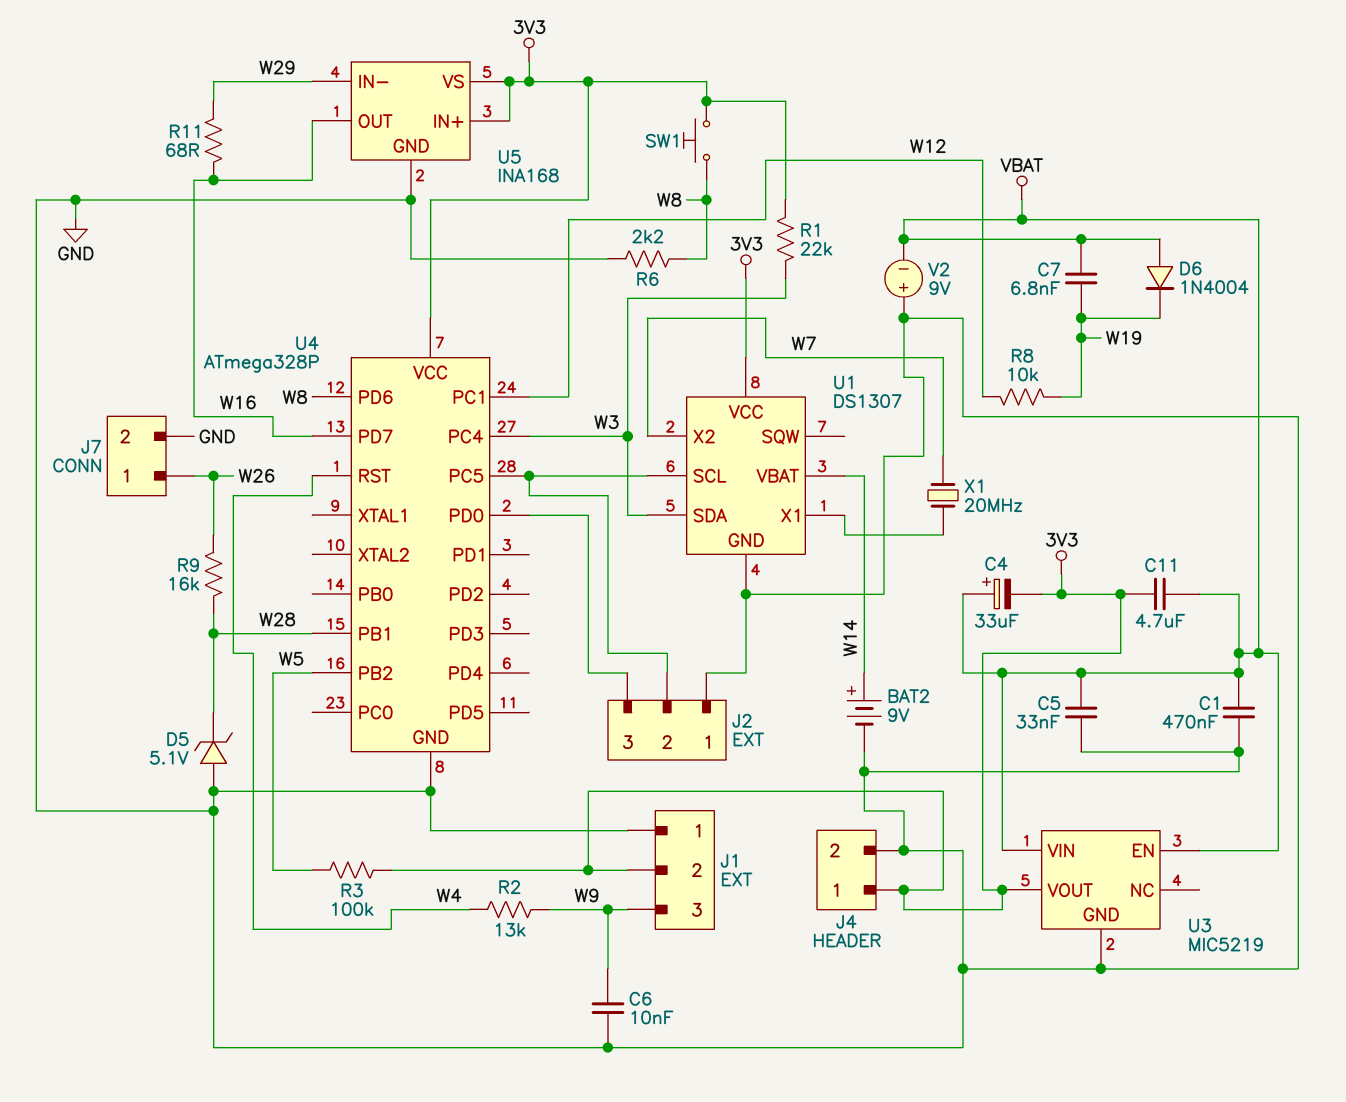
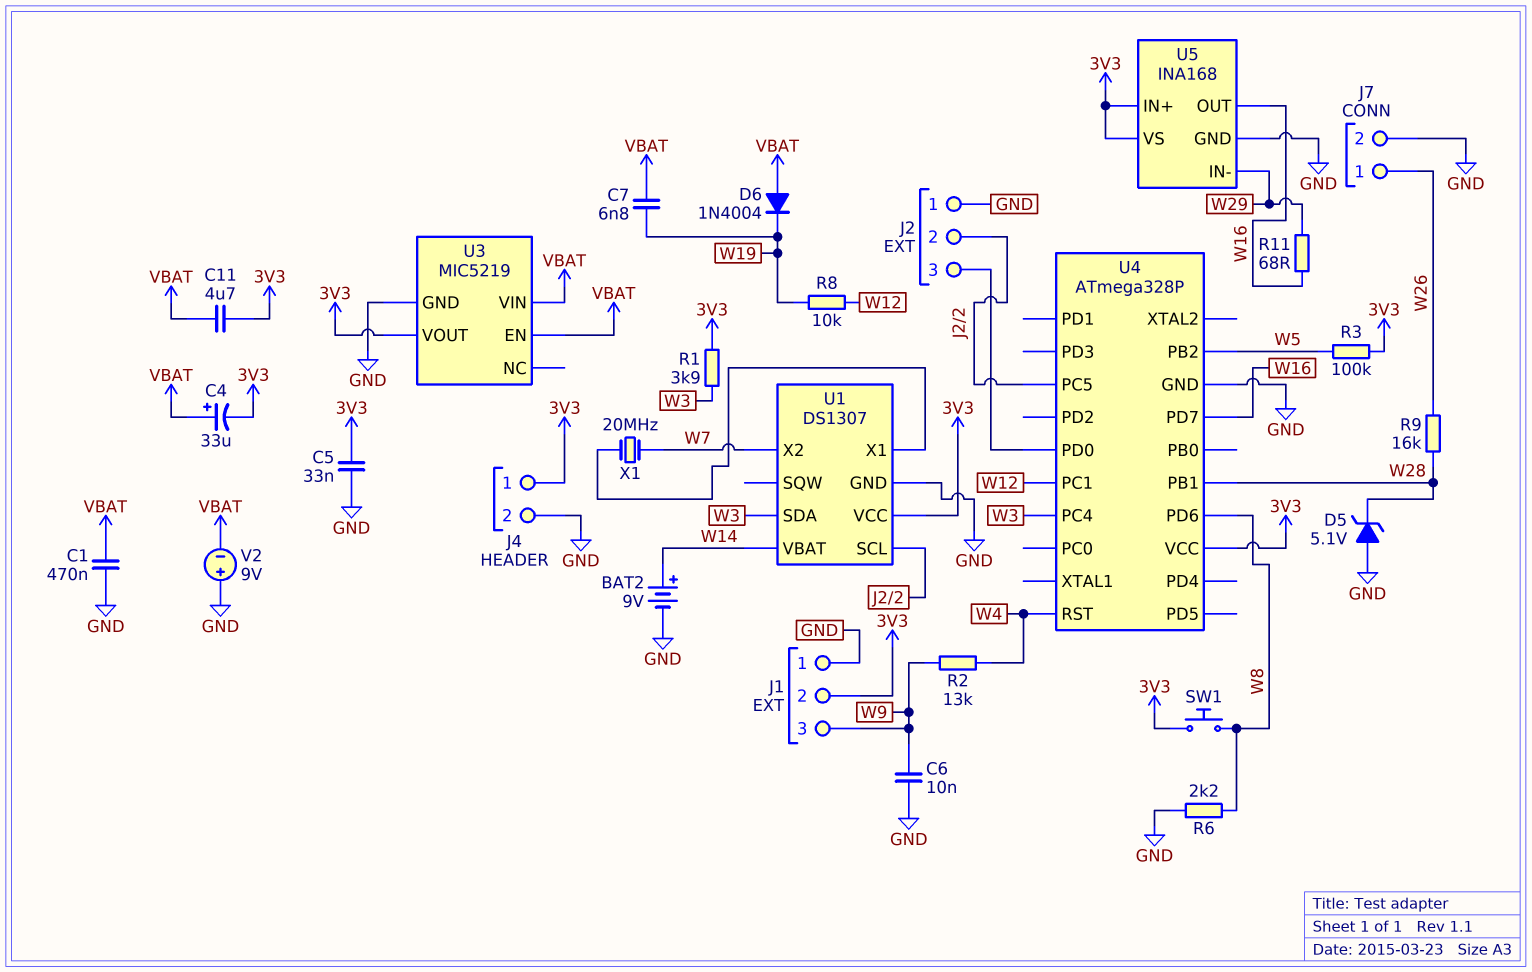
C5: 33nF (GND, VBAT) -> 33nF (3V3, GND)
R1: 22k (3V3, W3) -> 3.9k (3V3, W3)

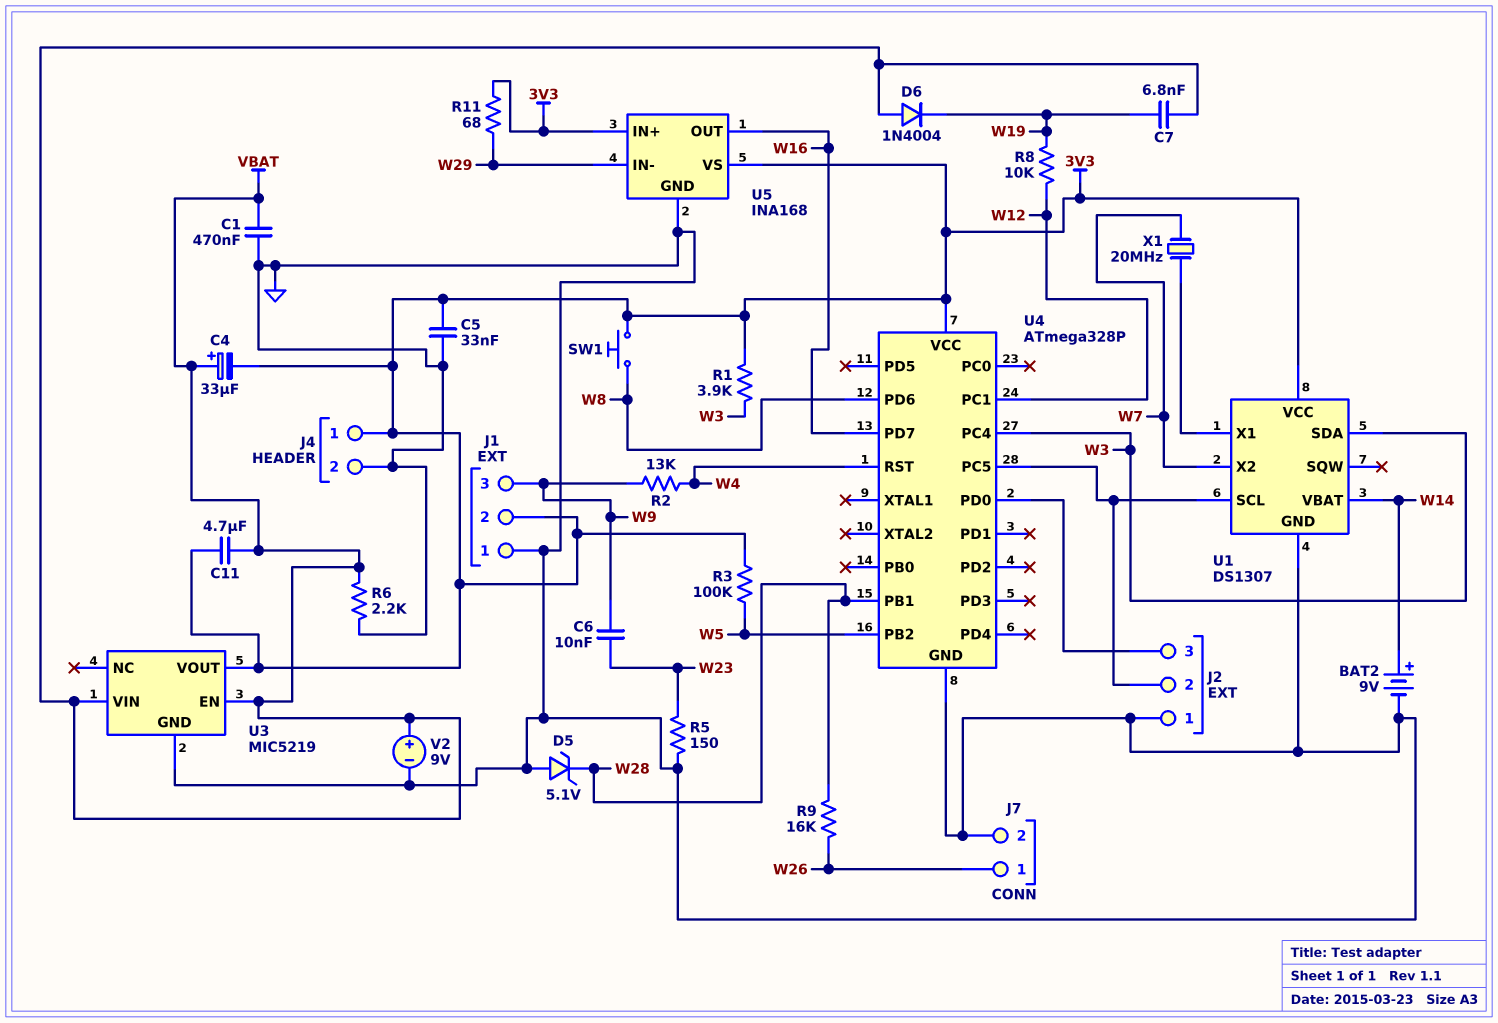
C6: 10nF (GND, W9) -> 10nF (W9, W23)
R5: none -> 150 (GND, W23)
R6: 2.2k (GND, W8) -> 2.2k (GND, VBAT)
R11: 68 (W16, W29) -> 68 (3V3, W29)
V2: 9V (plus GND, minus VBAT) -> 9V (plus VBAT, minus GND)

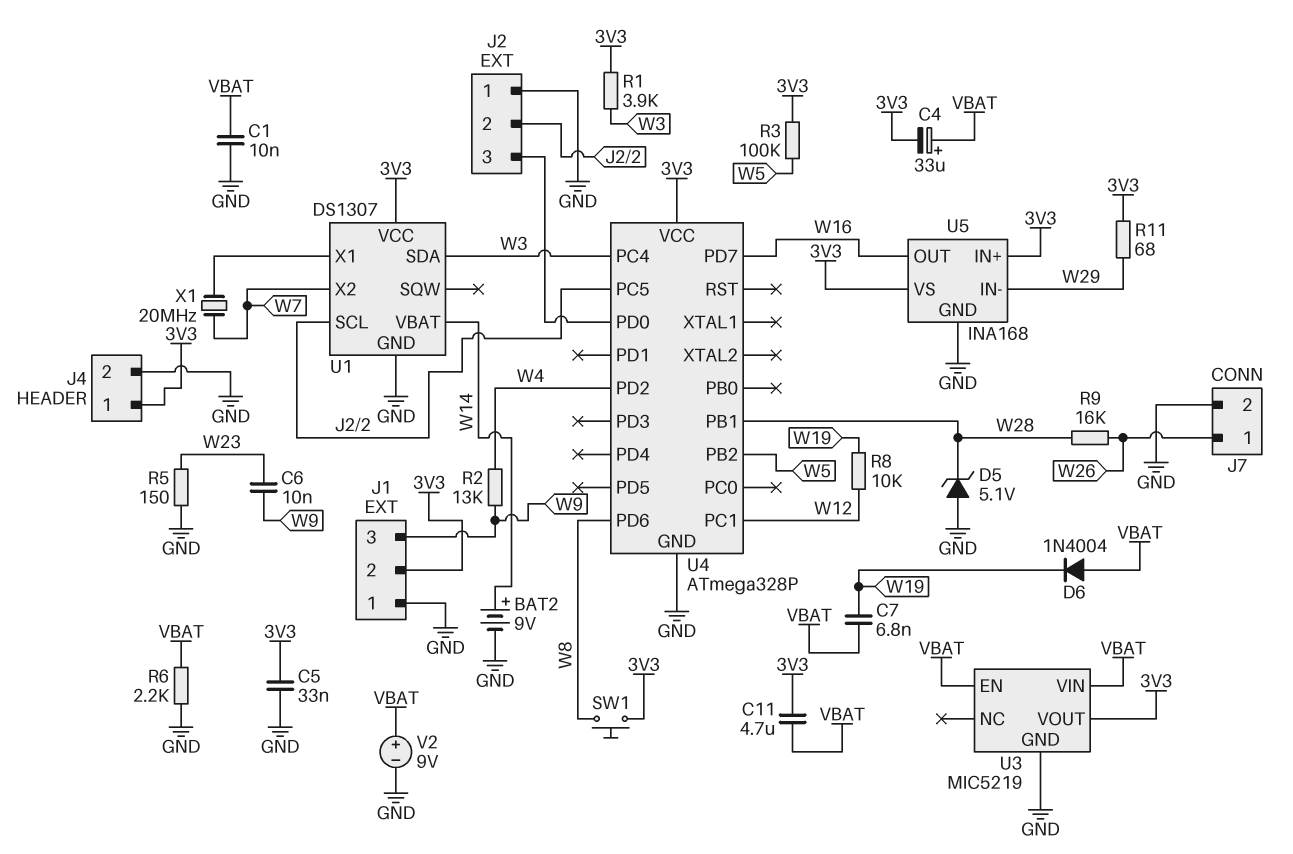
C1: 470nF (GND, VBAT) -> 10nF (GND, VBAT)
U4 pin PD2: none -> W4
U4 pin RST: W4 -> none

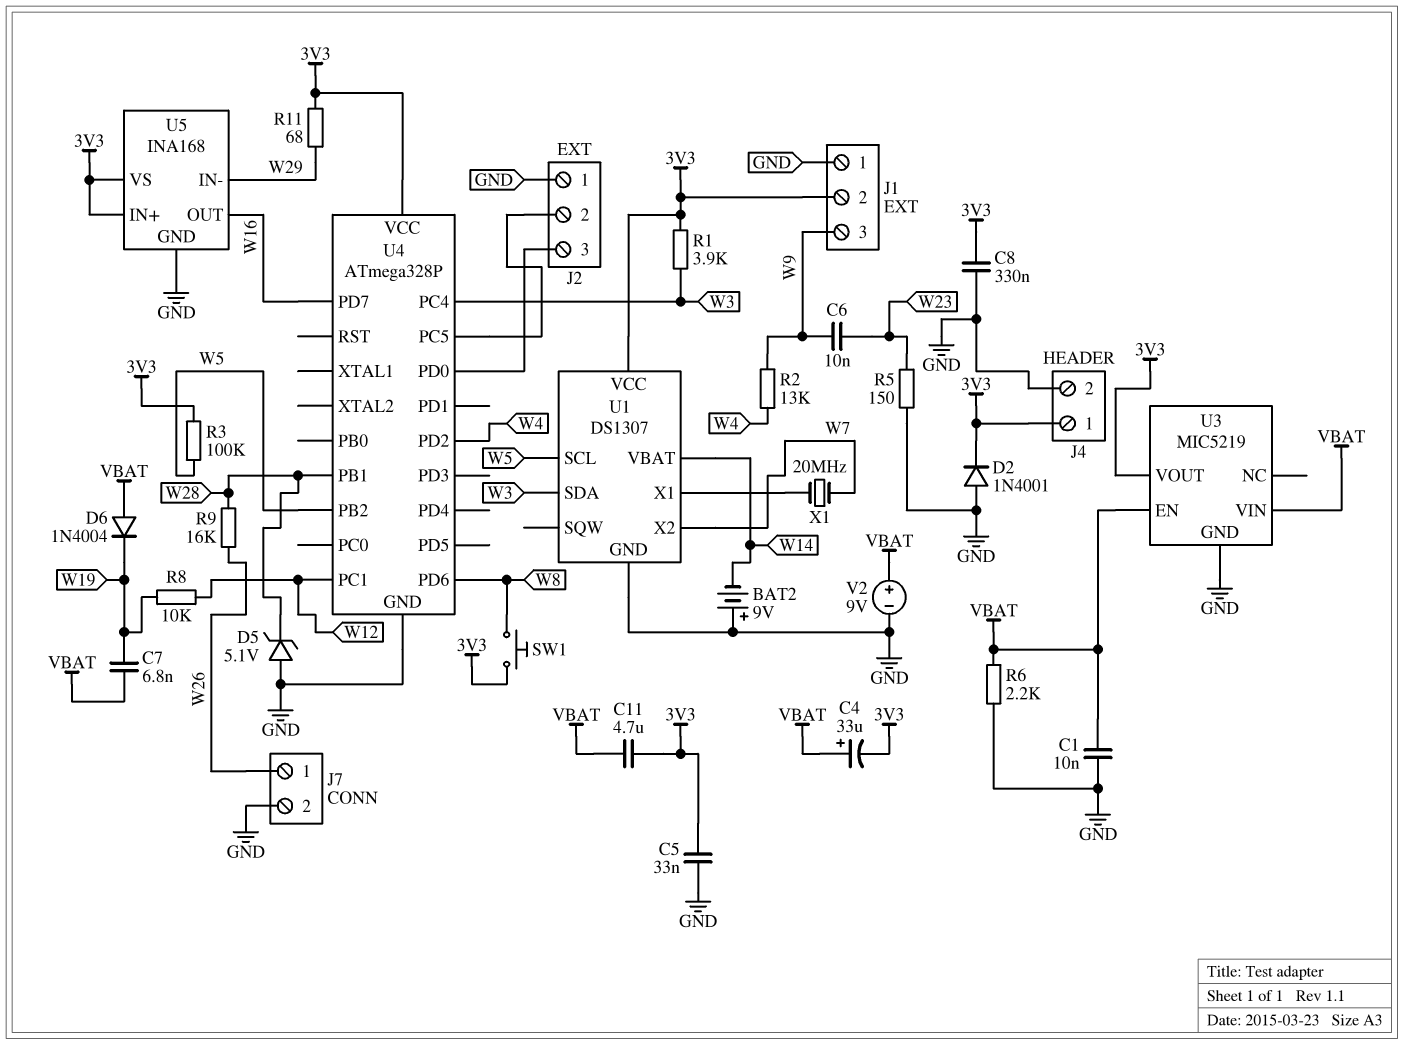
BAT2: 9V (plus W14, minus GND) -> 9V (plus GND, minus W14)
C8: none -> 330nF (3V3, GND)
D2: none -> diode 1N4001 (A GND, K 3V3)
U1 pin SCL: J2/2 -> W5

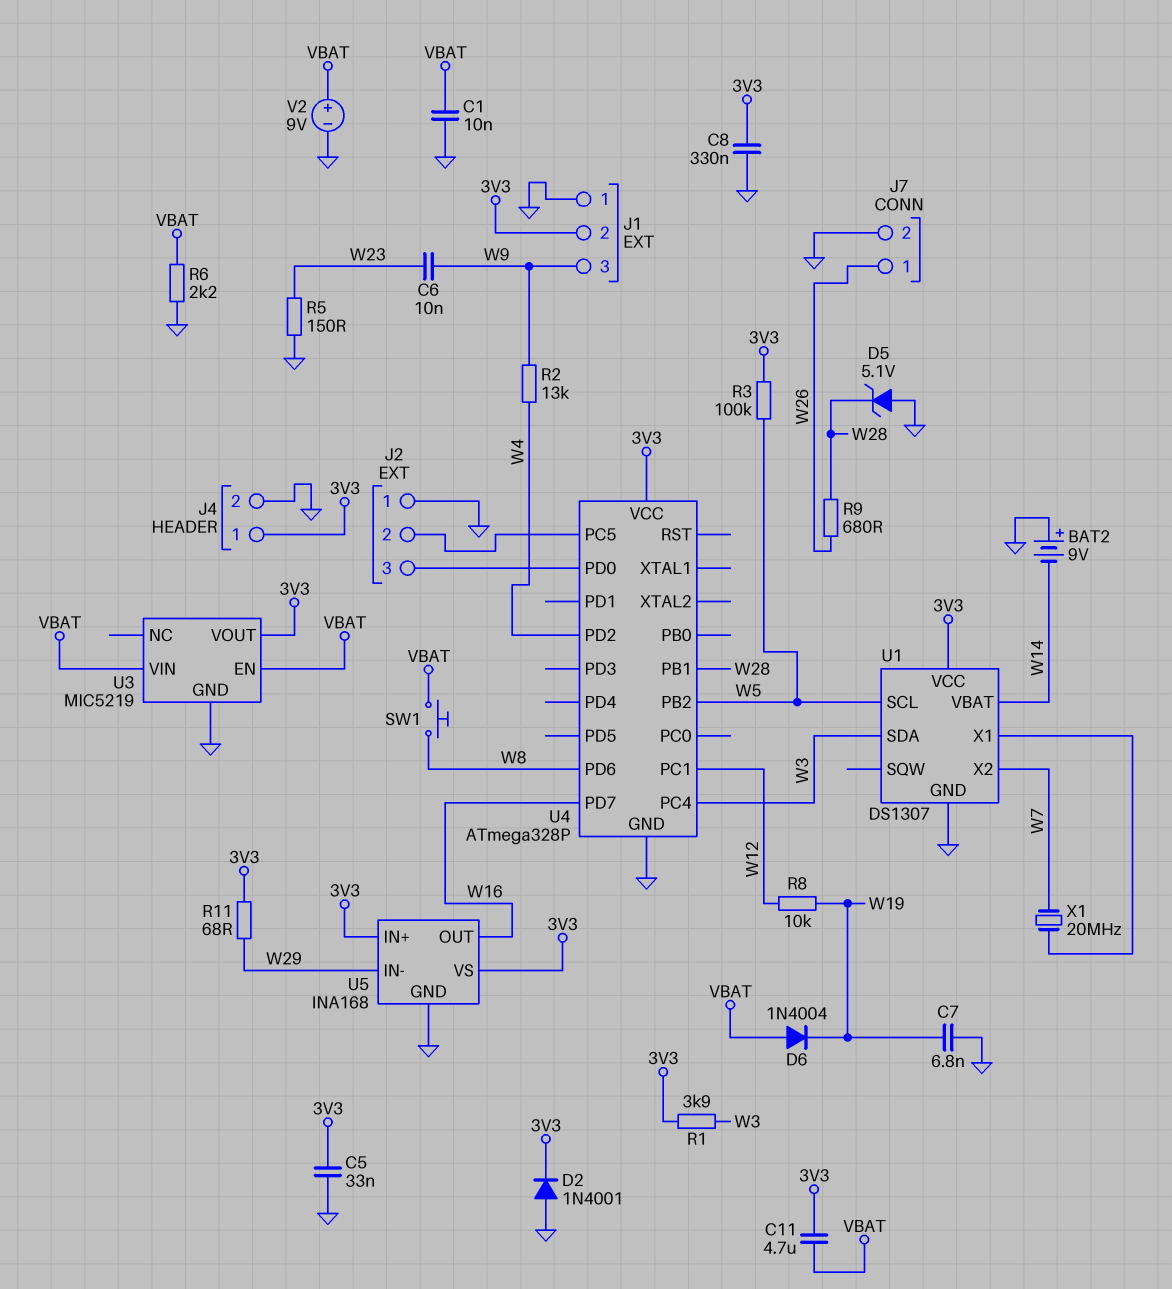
C4: 33uF (plus VBAT, minus 3V3) -> none
C7: 6.8nF (VBAT, W19) -> 6.8nF (GND, W19)
R9: 16k (W26, W28) -> 680 (W26, W28)
SW1: button (3V3, W8) -> button (VBAT, W8)

